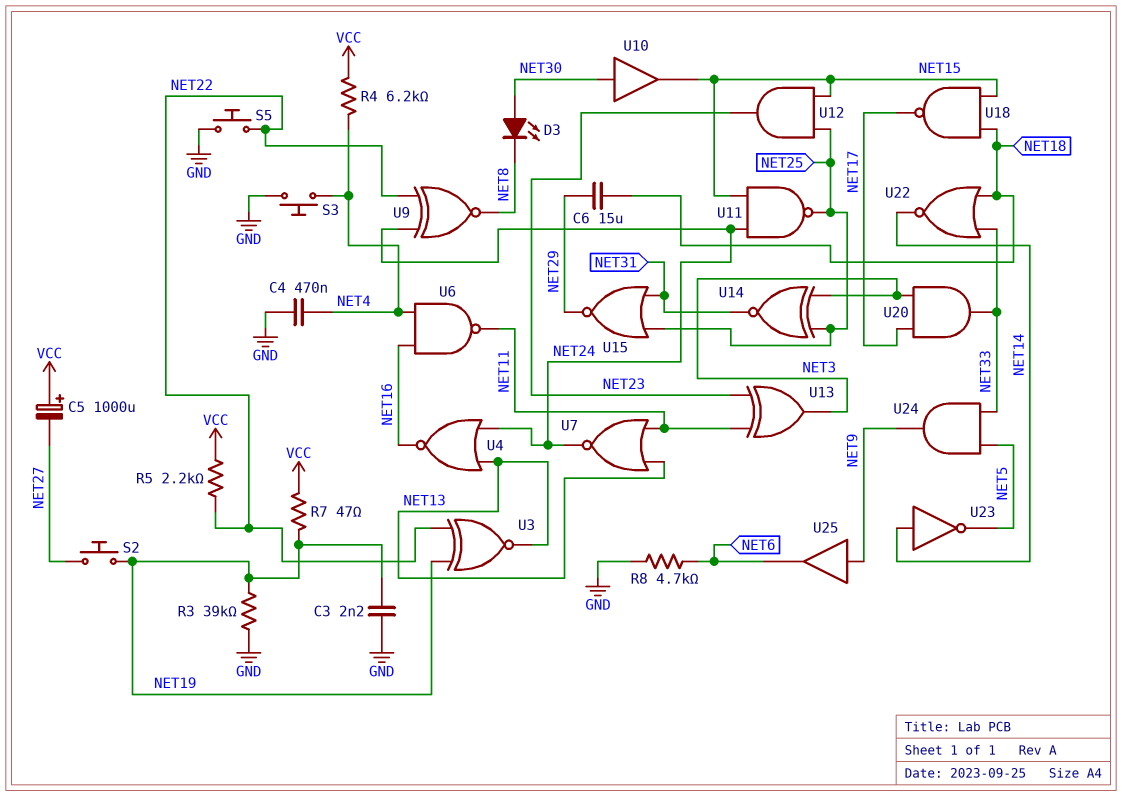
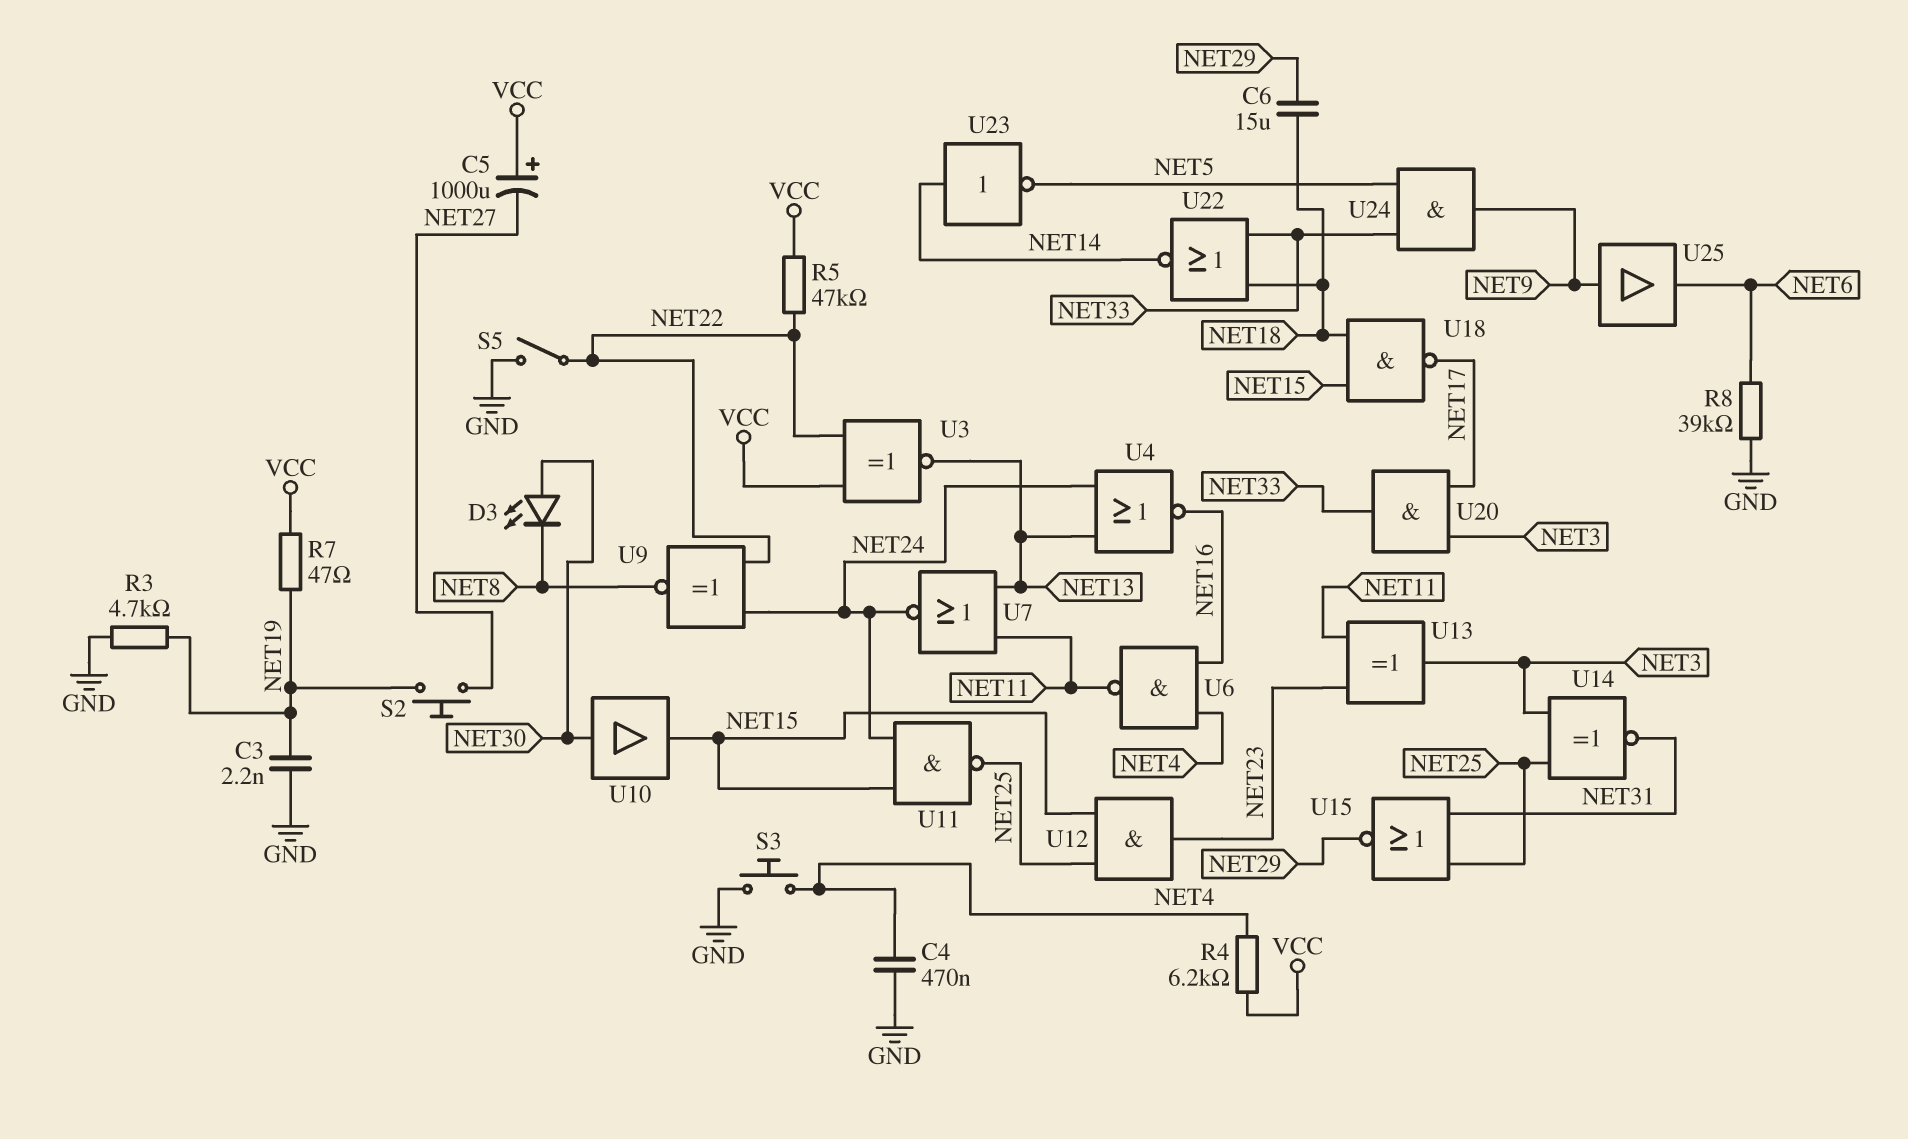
R3: 39k (GND, NET19) -> 4.7k (GND, NET19)
R5: 2.2k (NET22, VCC) -> 47k (NET22, VCC)
R8: 4.7k (GND, NET6) -> 39k (GND, NET6)
S5: button (GND, NET22) -> switch (GND, NET22)
U3: XNOR (in NET19, in NET22, out NET13) -> XNOR (in NET22, in VCC, out NET13)

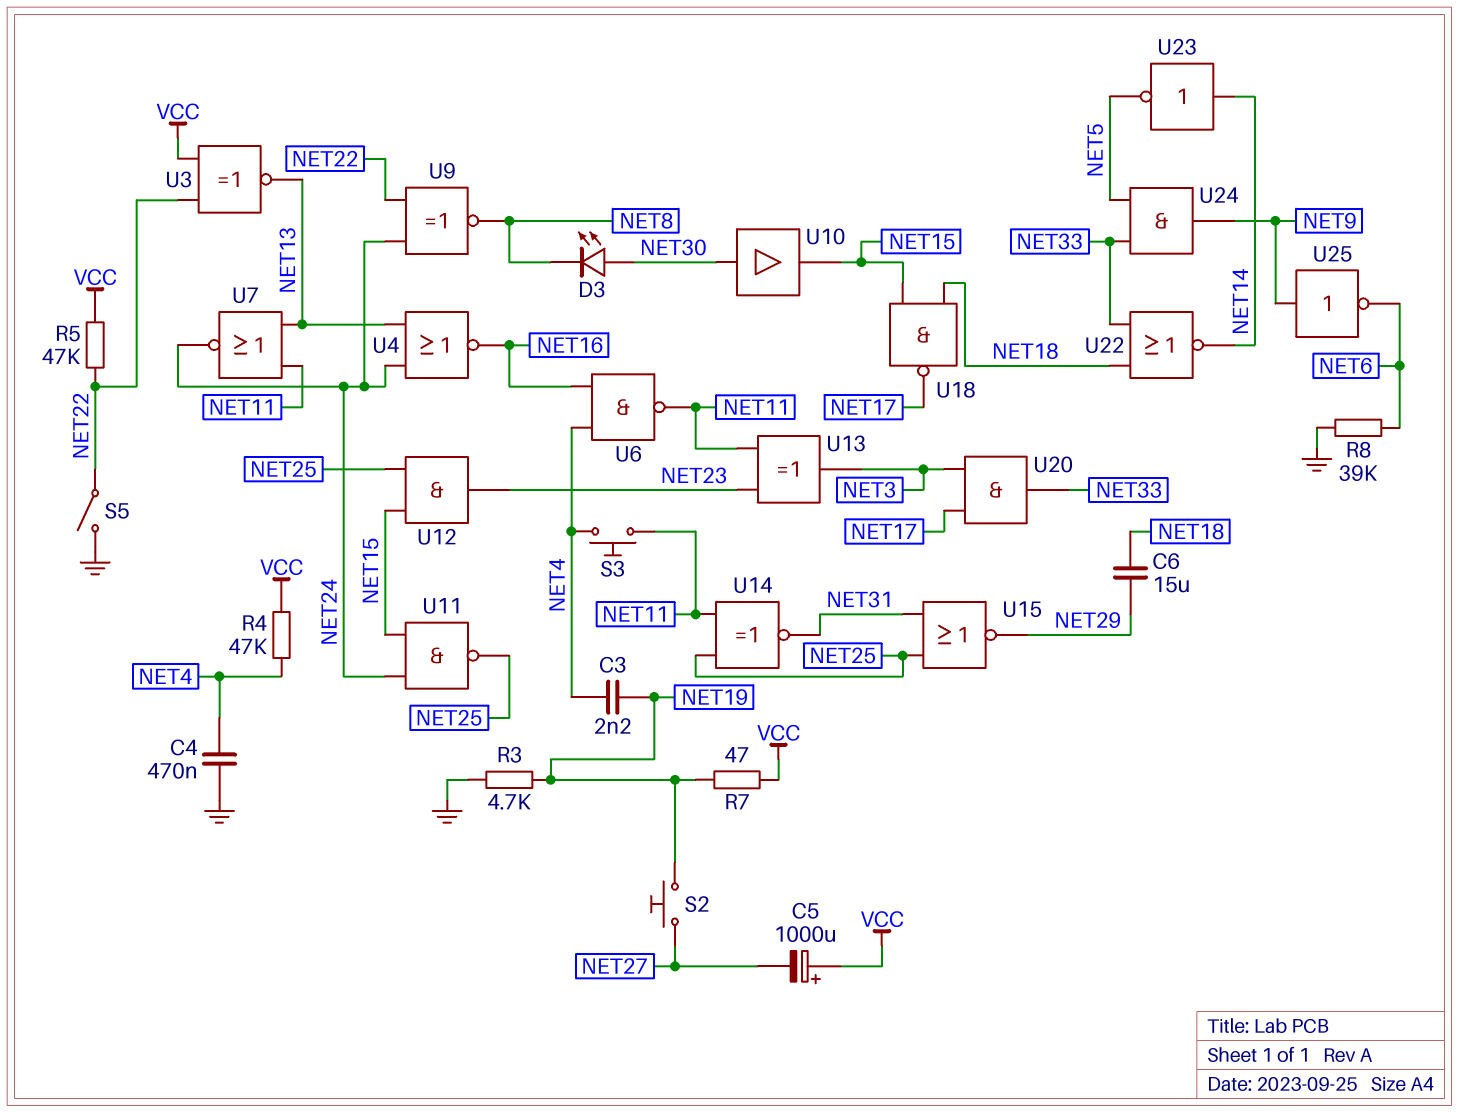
C3: 2.2nF (GND, NET19) -> 2.2nF (NET4, NET19)
R4: 6.2k (NET4, VCC) -> 47k (NET4, VCC)
S3: button (GND, NET4) -> button (NET4, NET11)
U14: XNOR (in NET3, in NET25, out NET31) -> XNOR (in NET11, in NET25, out NET31)
U25: buffer (in NET9, out NET6) -> NOT (in NET9, out NET6)

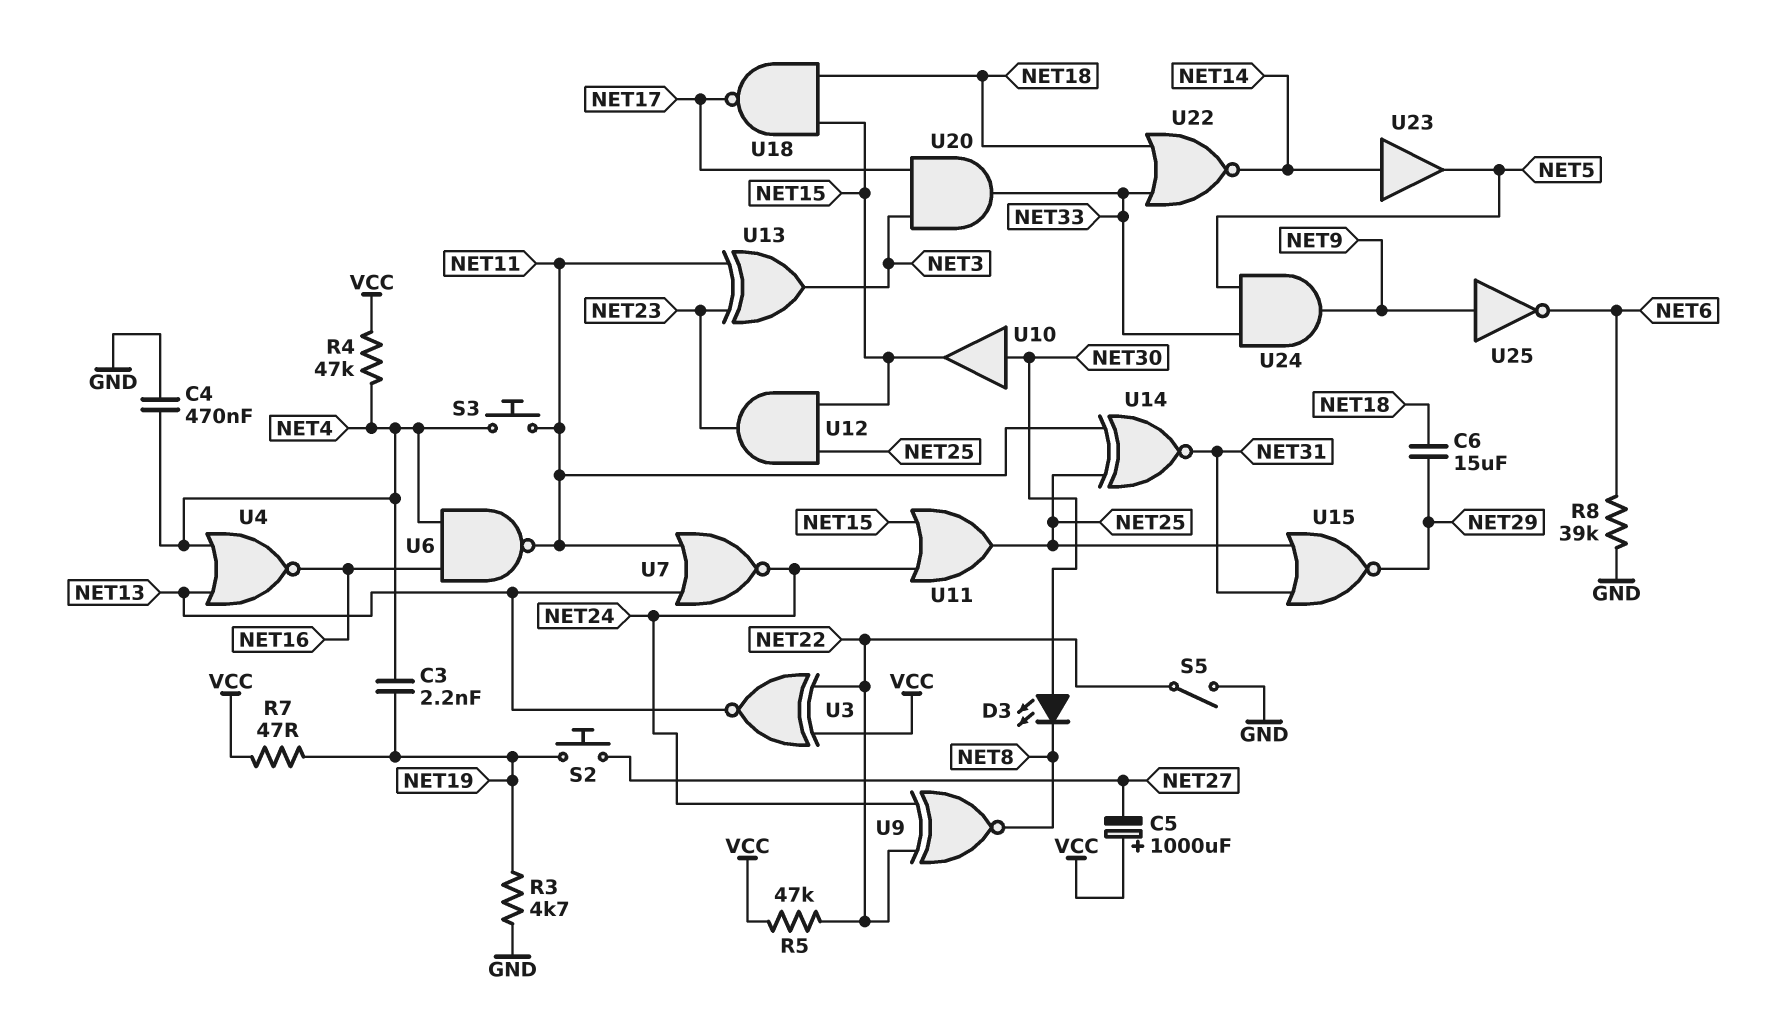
U4: NOR (in NET13, in NET24, out NET16) -> NOR (in NET4, in NET13, out NET16)
U11: NAND (in NET15, in NET24, out NET25) -> OR (in NET15, in NET24, out NET25)
U23: NOT (in NET14, out NET5) -> buffer (in NET14, out NET5)

